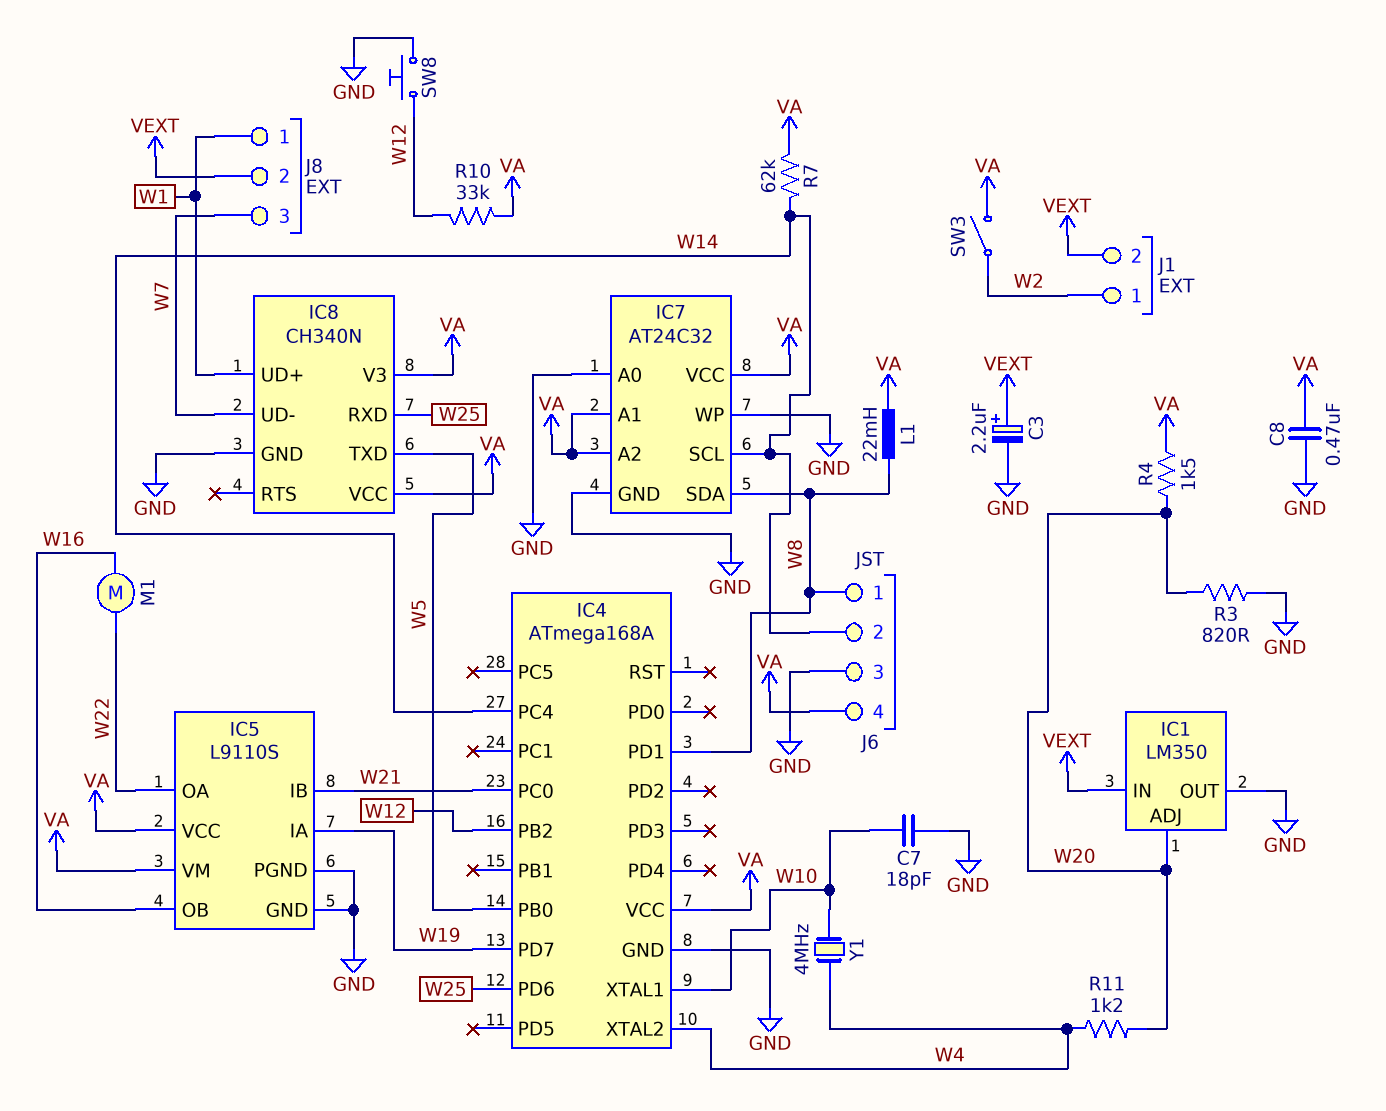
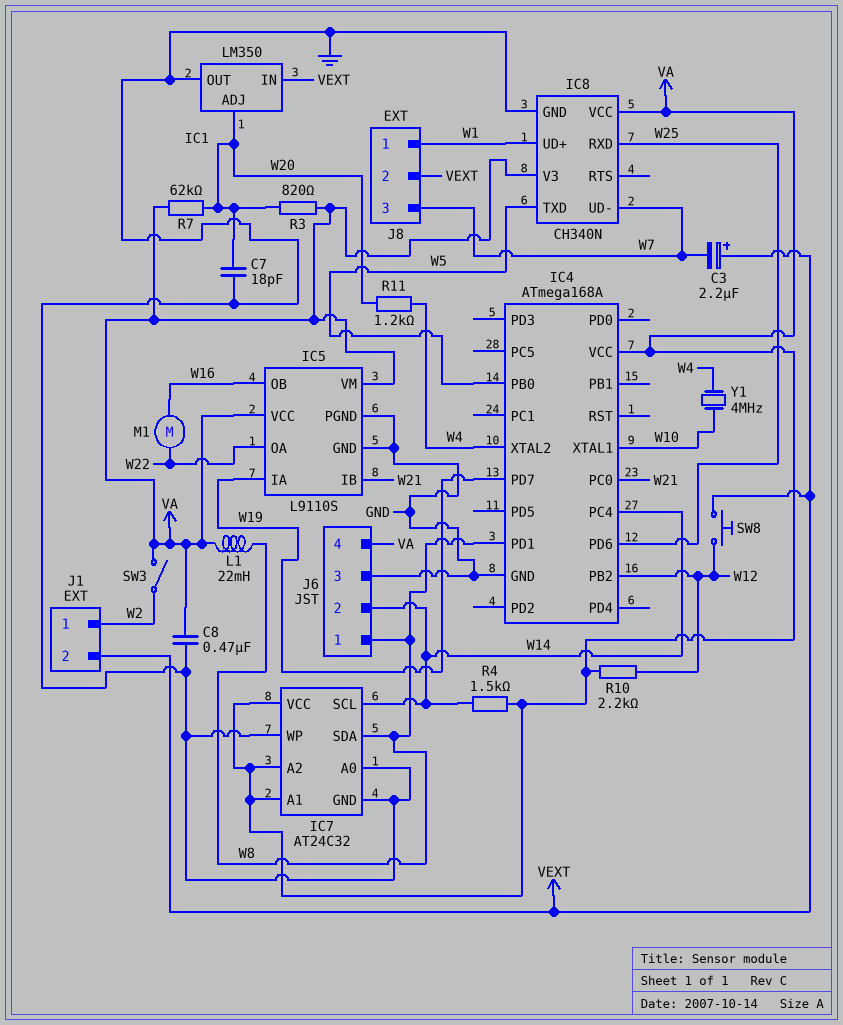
C3: 2.2uF (plus VEXT, minus GND) -> 2.2uF (plus VEXT, minus W7)
C7: 18pF (GND, W10) -> 18pF (GND, W20)
R3: 820 (GND, W20) -> 820 (VA, W20)
R4: 1.5k (VA, W20) -> 1.5k (VA, W14)
R7: 62k (VA, W14) -> 62k (VA, W20)
R10: 33k (VA, W12) -> 2.2k (VA, W12)
SW8: button (GND, W12) -> button (VEXT, W12)

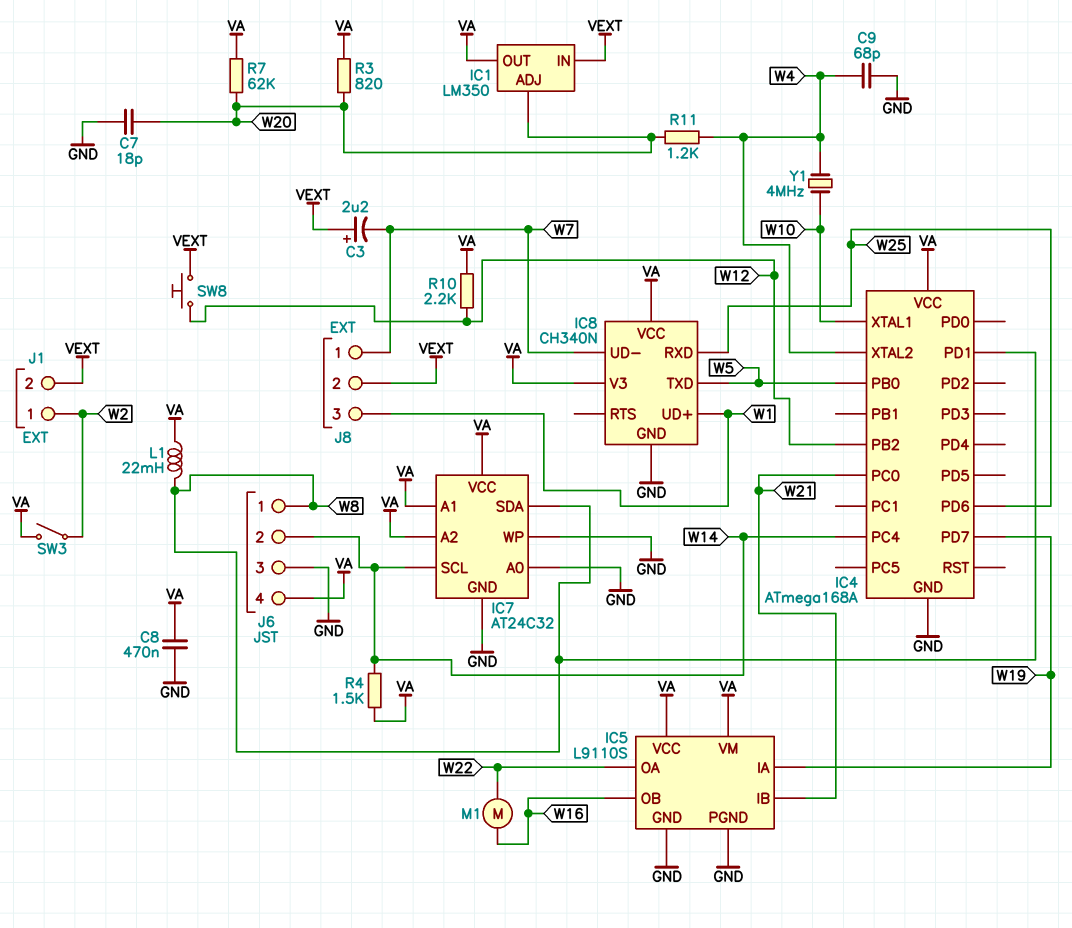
C9: none -> 68pF (GND, W4)
IC1 pin OUT: GND -> VA
J8 pin 1: W1 -> W7
J8 pin 3: W7 -> W1

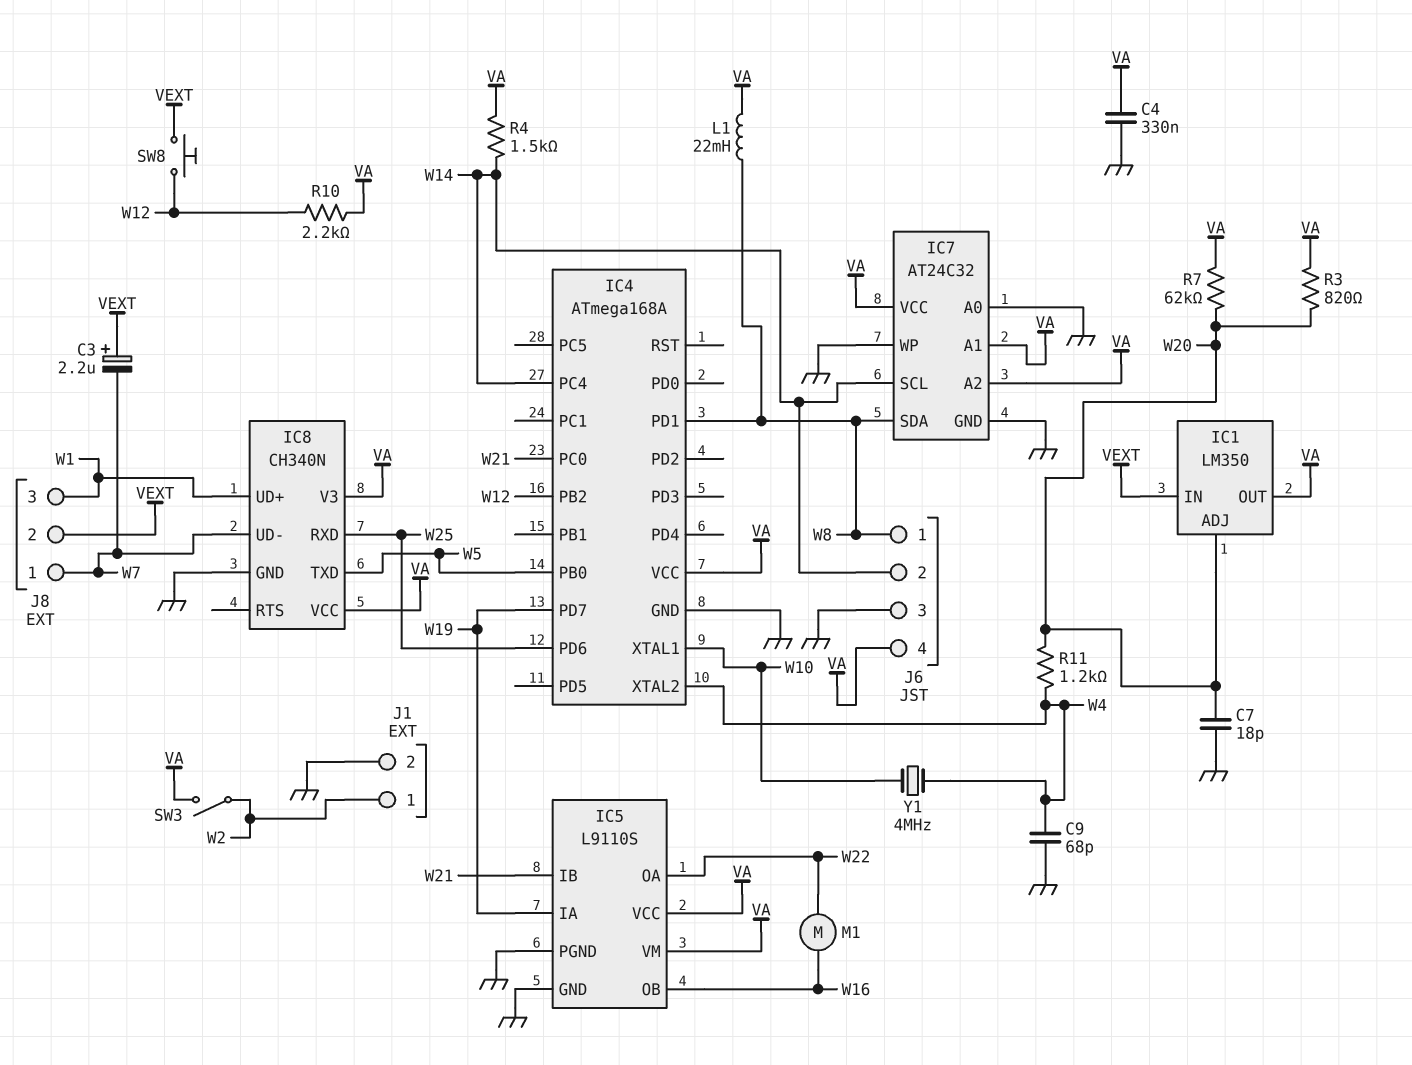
C4: none -> 330nF (GND, VA)
C8: 470nF (GND, VA) -> none
J1 pin 2: VEXT -> GND

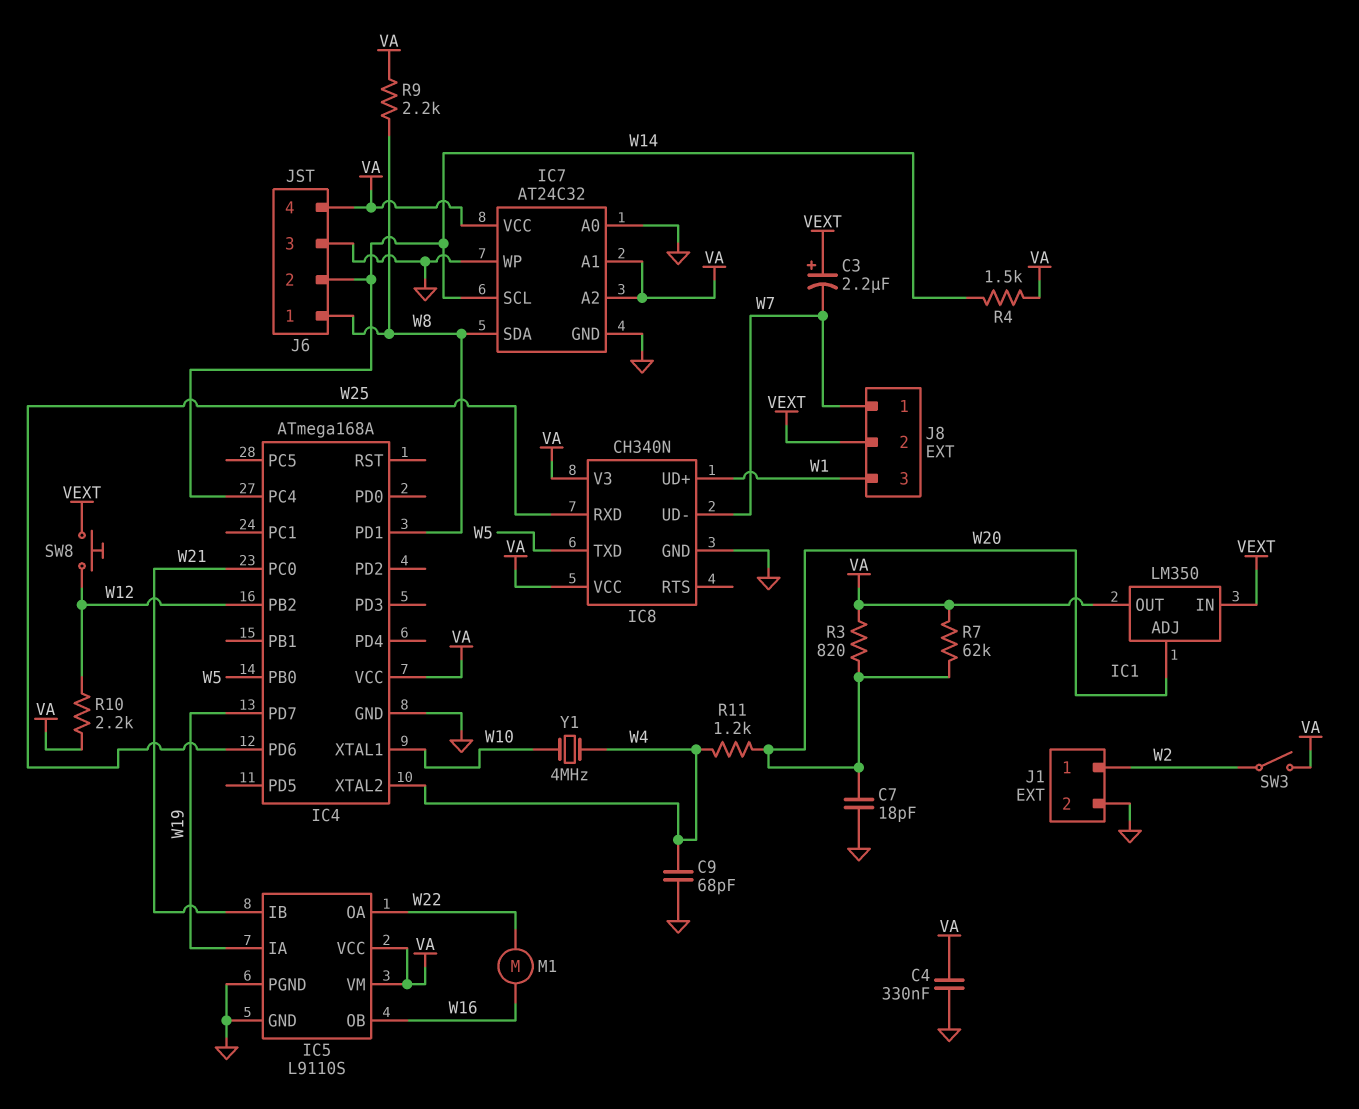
L1: 22mH (VA, W8) -> none
R9: none -> 2.2k (VA, W8)

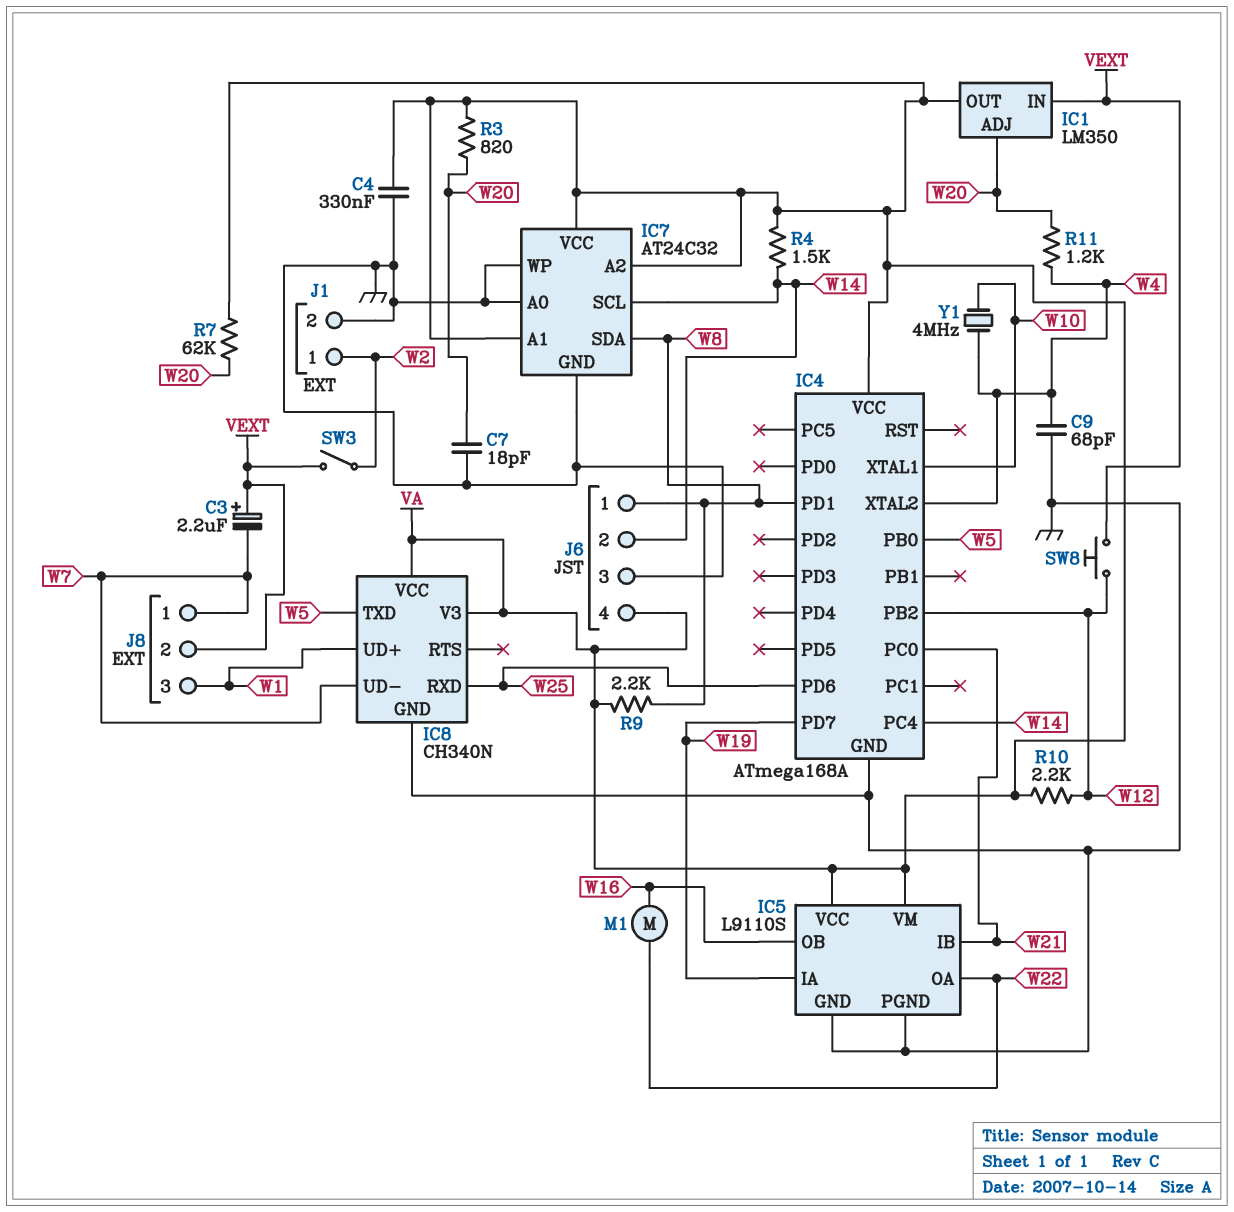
SW3: switch (VA, W2) -> switch (VEXT, W2)

